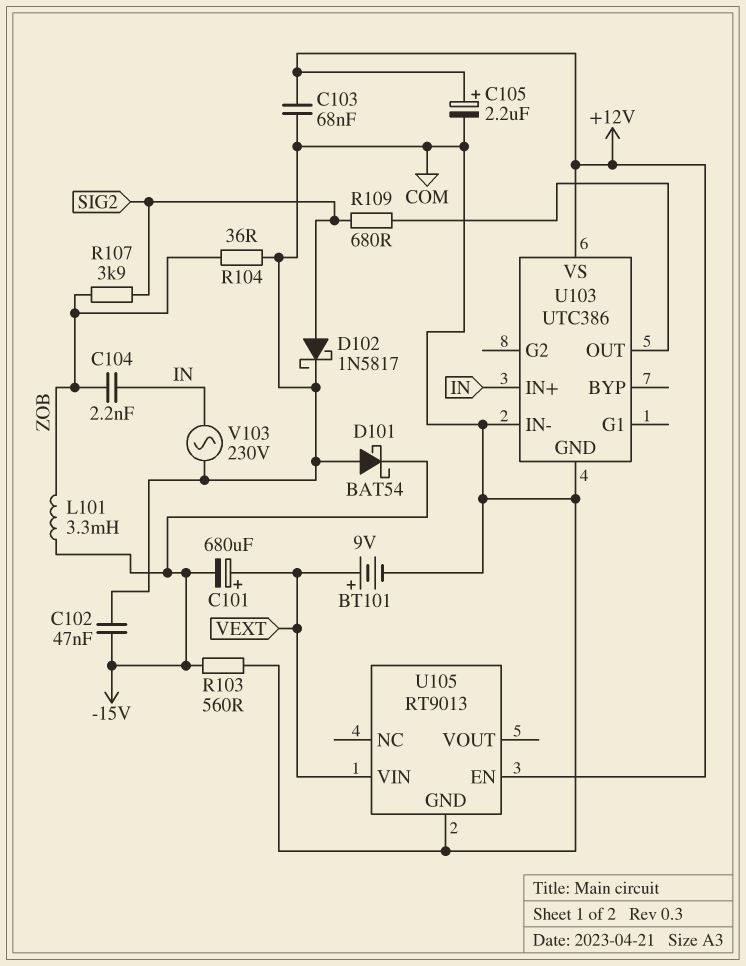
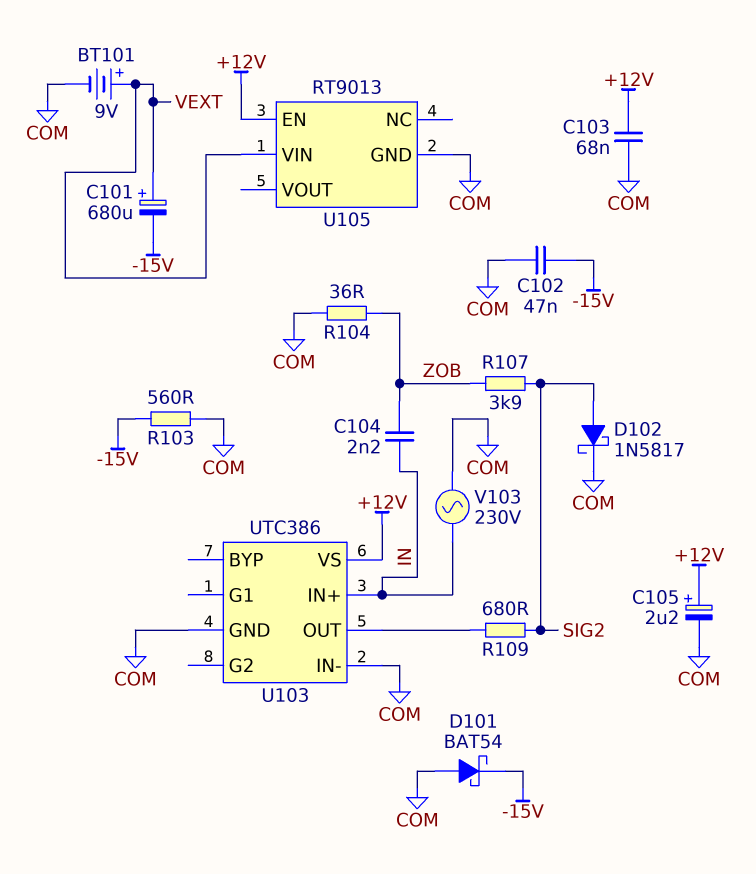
L101: 3.3mH (-15V, ZOB) -> none

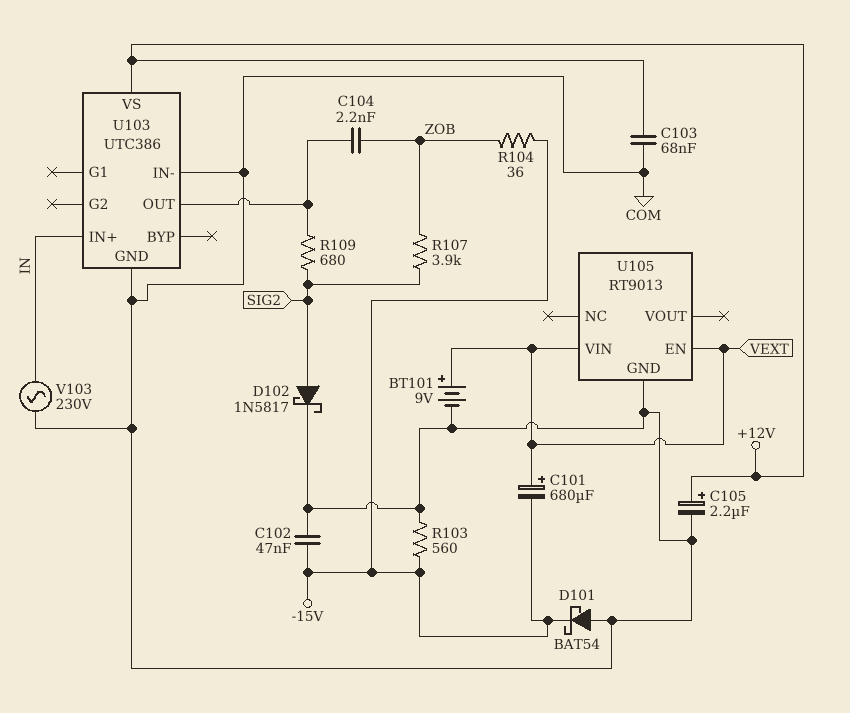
C104: 2.2nF (IN, ZOB) -> 2.2nF (U103/OUT, ZOB)
R104: 36 (COM, ZOB) -> 36 (-15V, ZOB)
U105 pin EN: +12V -> VEXT

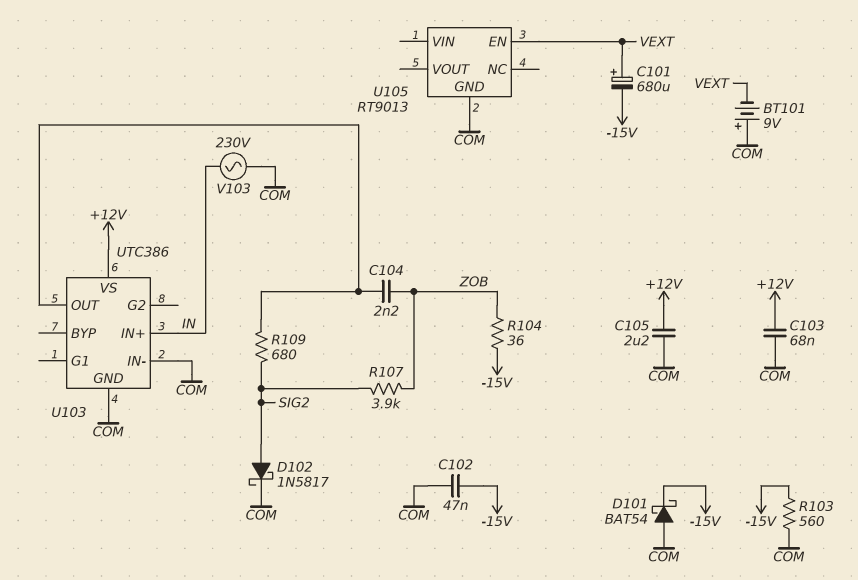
BT101: 9V (plus VEXT, minus COM) -> 9V (plus COM, minus VEXT)
C105: 2.2uF (plus +12V, minus COM) -> 2.2uF (+12V, COM)
U105 pin VIN: VEXT -> none

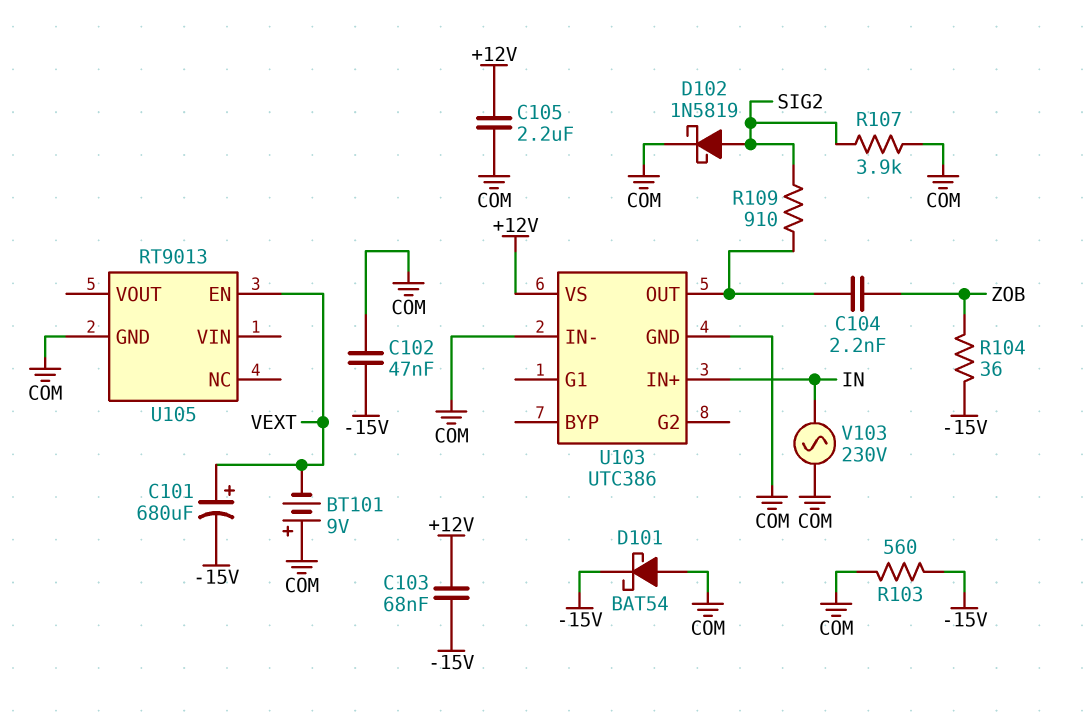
C103: 68nF (+12V, COM) -> 68nF (+12V, -15V)
D102: schottky 1N5817 (A SIG2, K COM) -> schottky 1N5819 (A SIG2, K COM)
R107: 3.9k (SIG2, ZOB) -> 3.9k (COM, SIG2)
R109: 680 (SIG2, U103/OUT) -> 910 (SIG2, U103/OUT)

